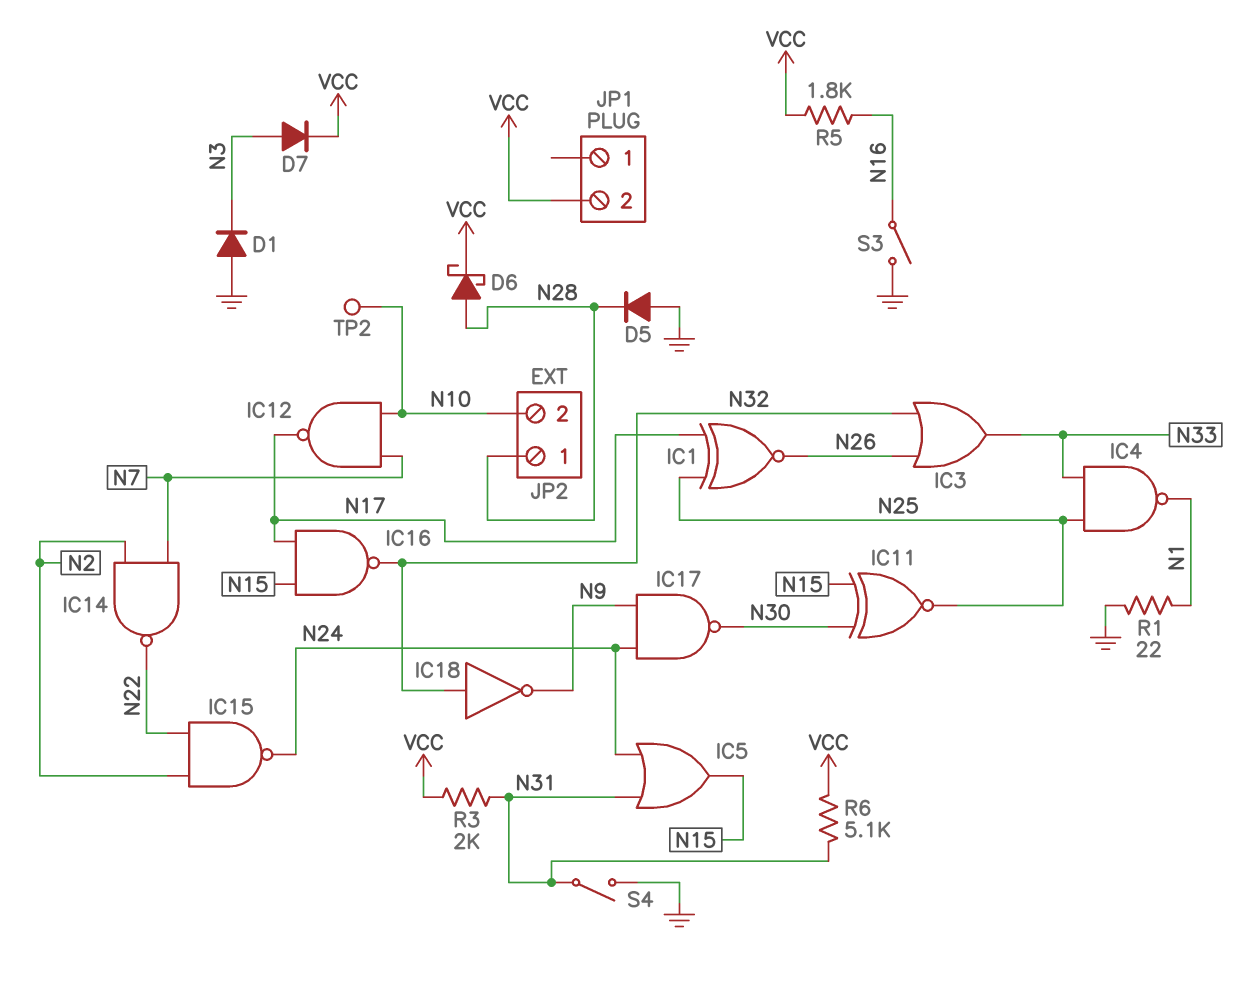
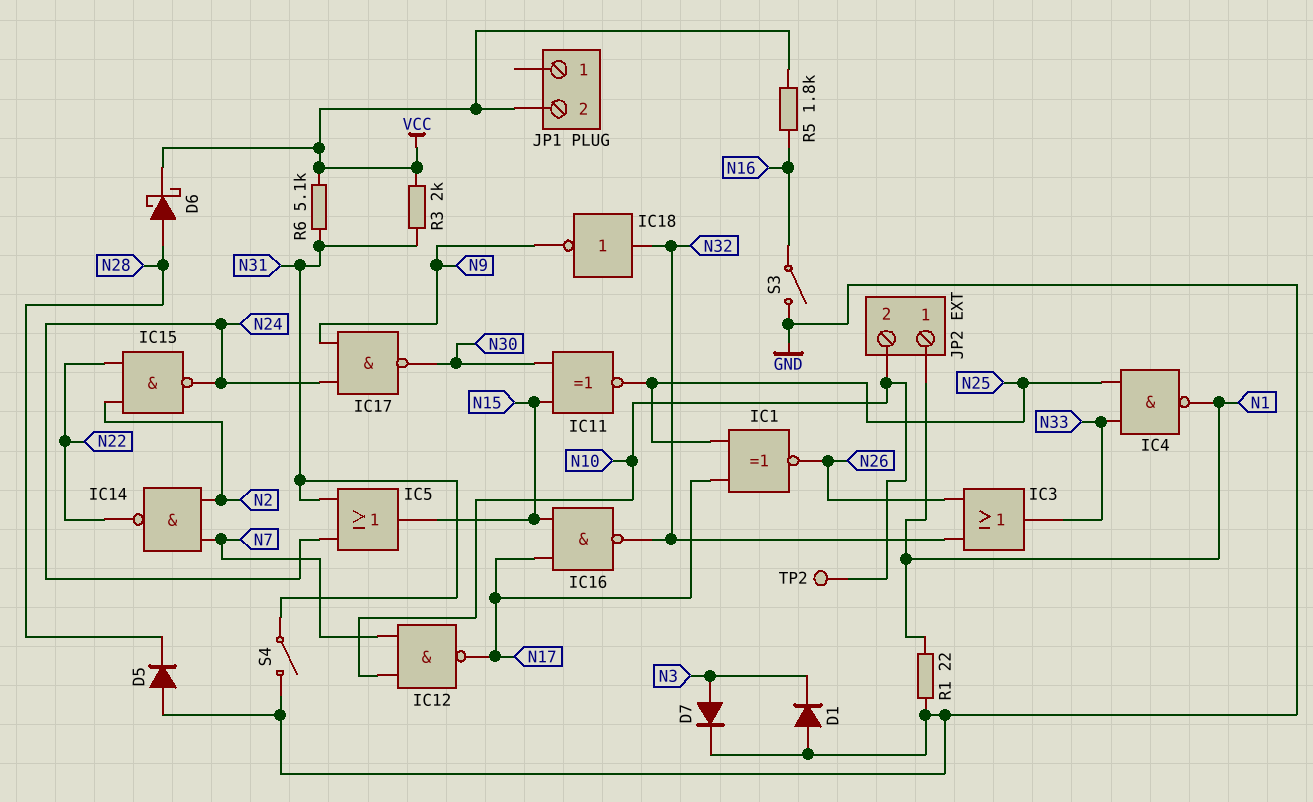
D7: diode (A N3, K VCC) -> diode (A N3, K GND)
JP2 pin 1: N28 -> N1

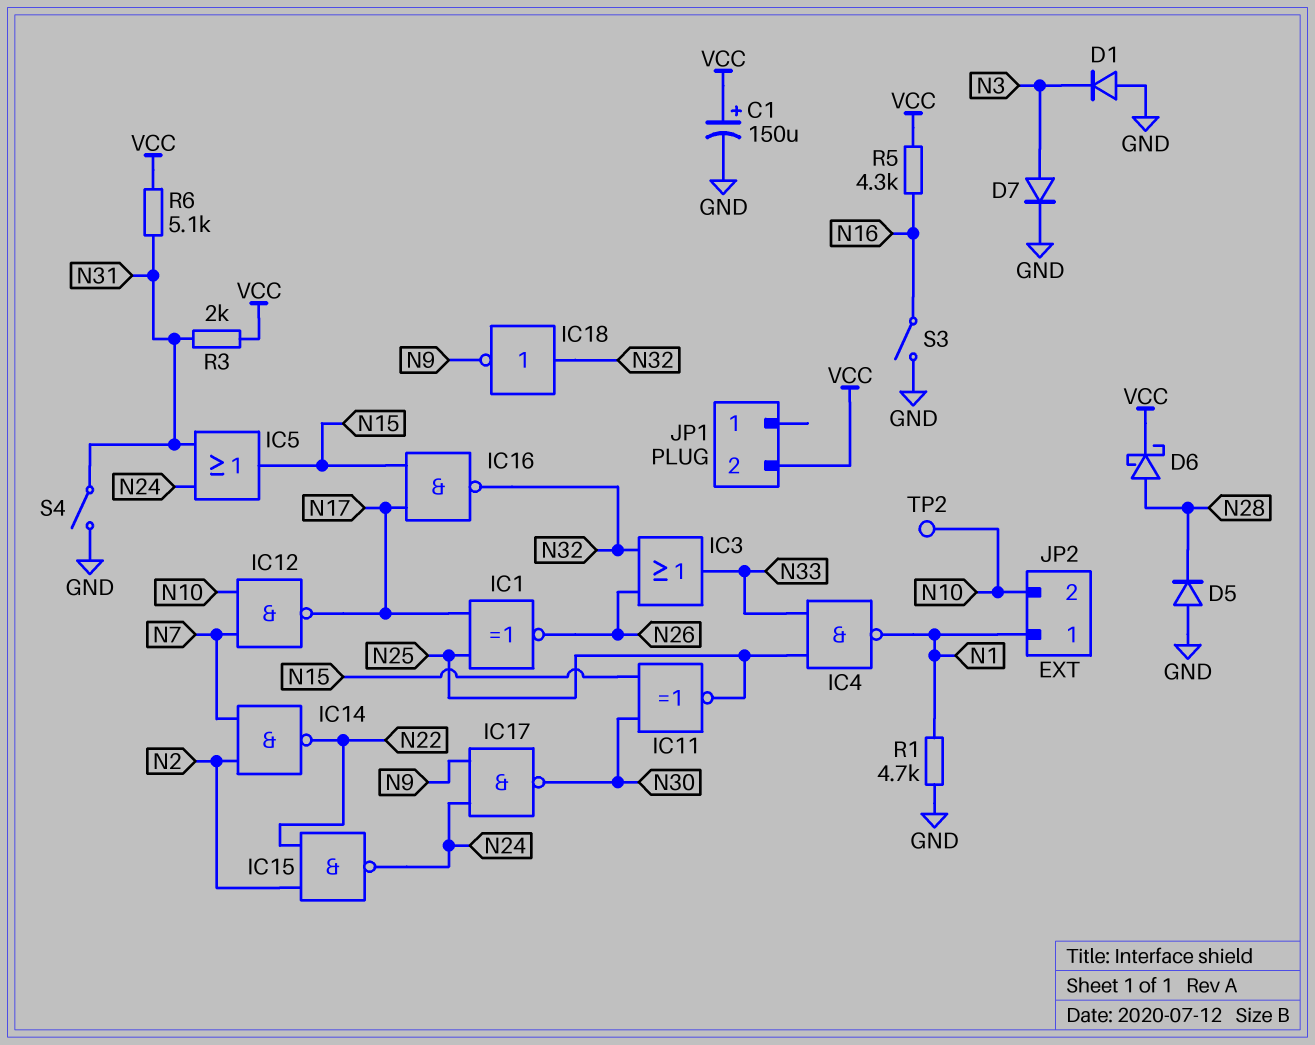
C1: none -> 150uF (plus VCC, minus GND)
R1: 22 (GND, N1) -> 4.7k (GND, N1)
R5: 1.8k (N16, VCC) -> 4.3k (N16, VCC)

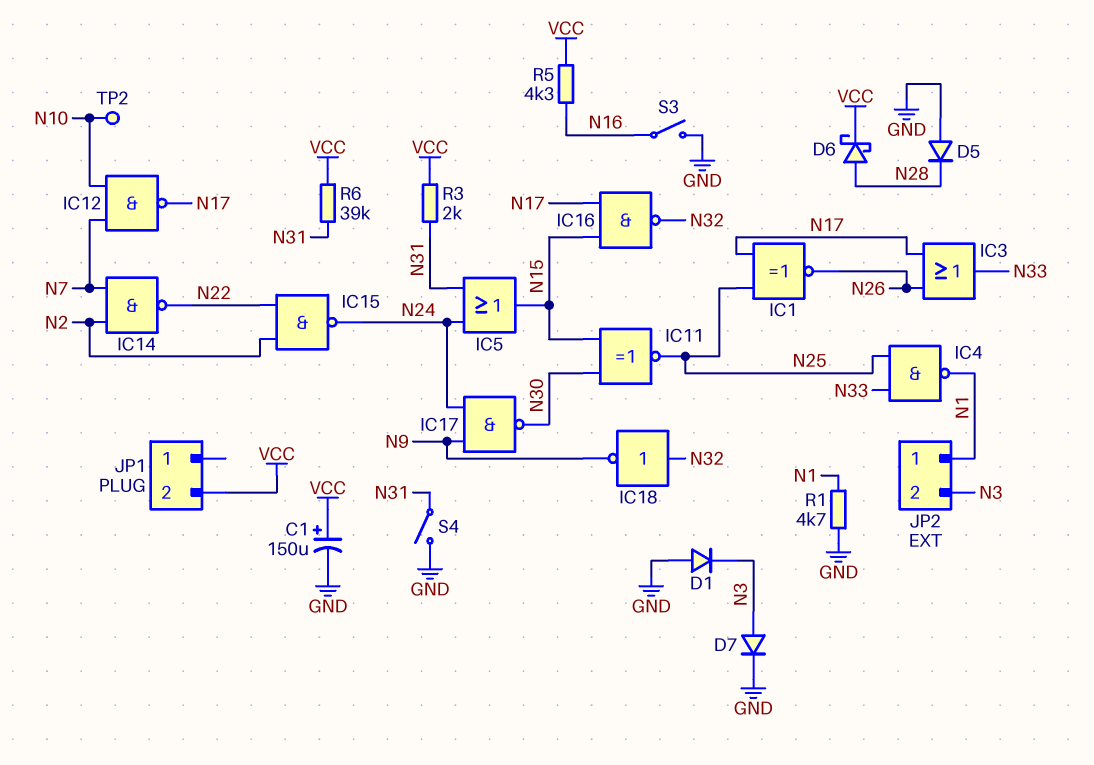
IC3: OR (in N26, in N32, out N33) -> OR (in N17, in N26, out N33)
JP2 pin 2: N10 -> N3
R6: 5.1k (N31, VCC) -> 39k (N31, VCC)

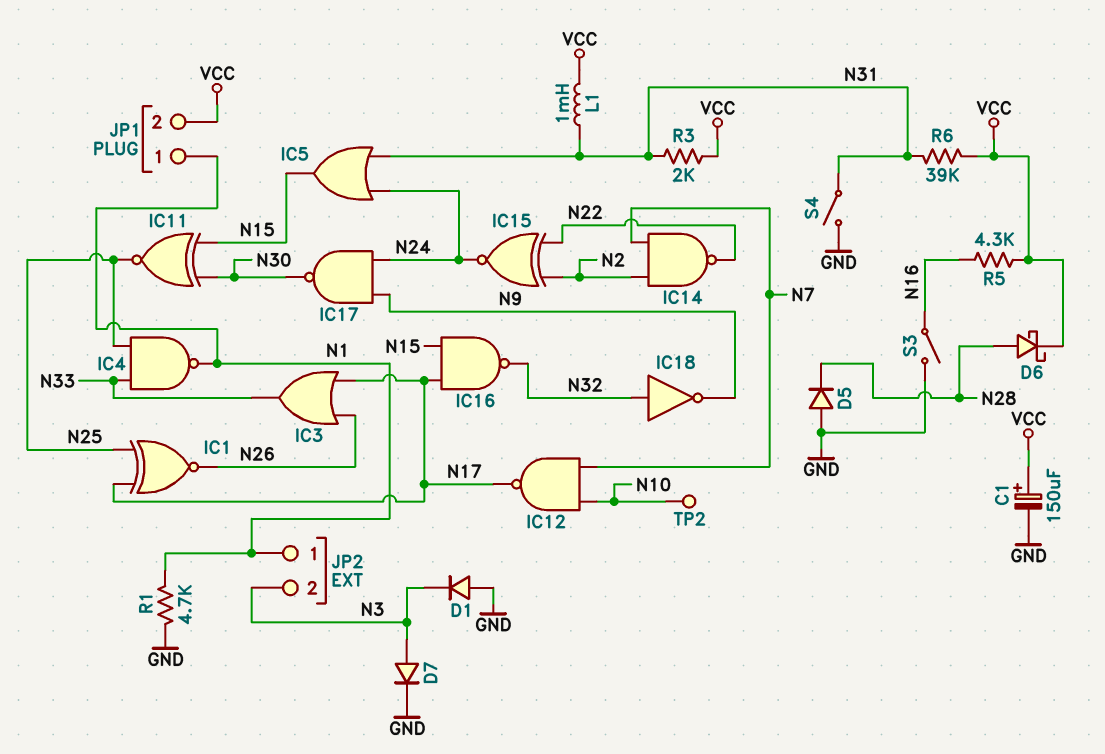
IC15: NAND (in N2, in N22, out N24) -> XNOR (in N2, in N22, out N24)
JP1 pin 1: none -> N1
L1: none -> 1mH (N31, VCC)

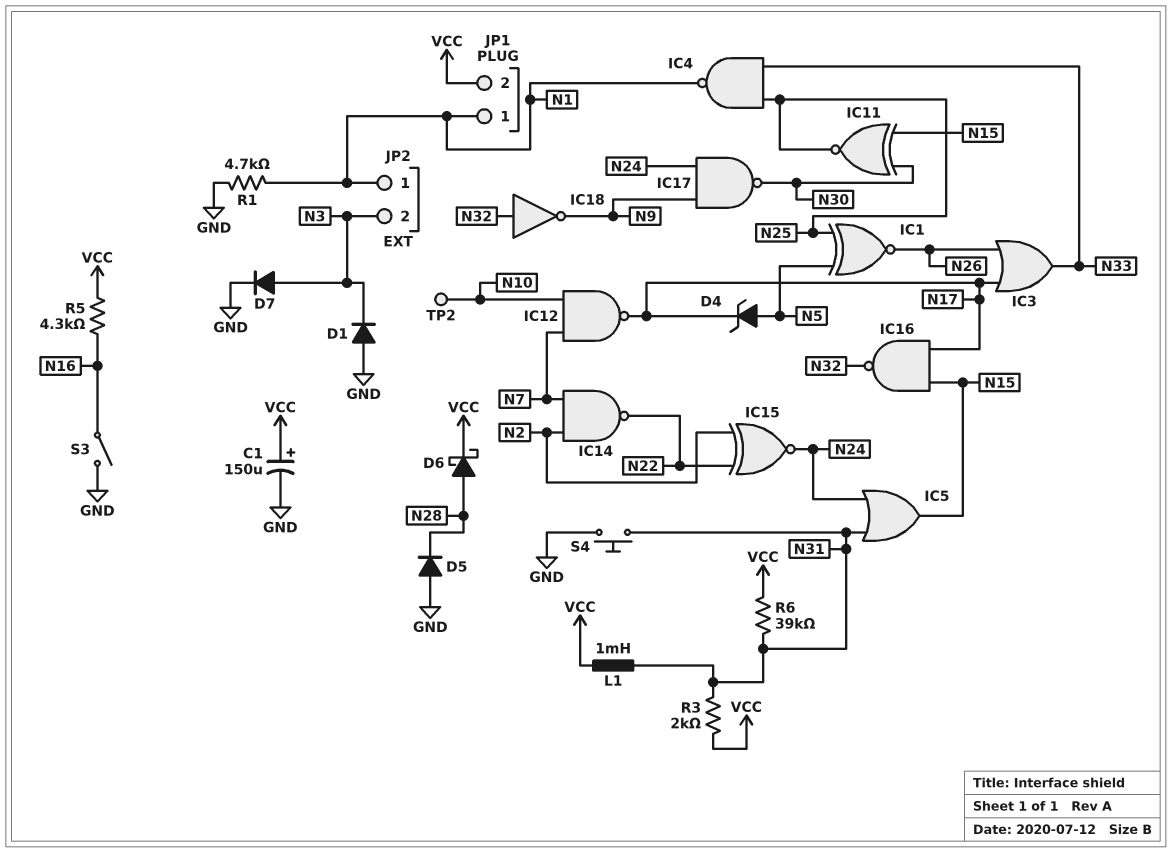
D4: none -> zener (A N5, K N17)
IC1: XNOR (in N17, in N25, out N26) -> XNOR (in N5, in N25, out N26)
S4: switch (GND, N31) -> button (GND, N31)

